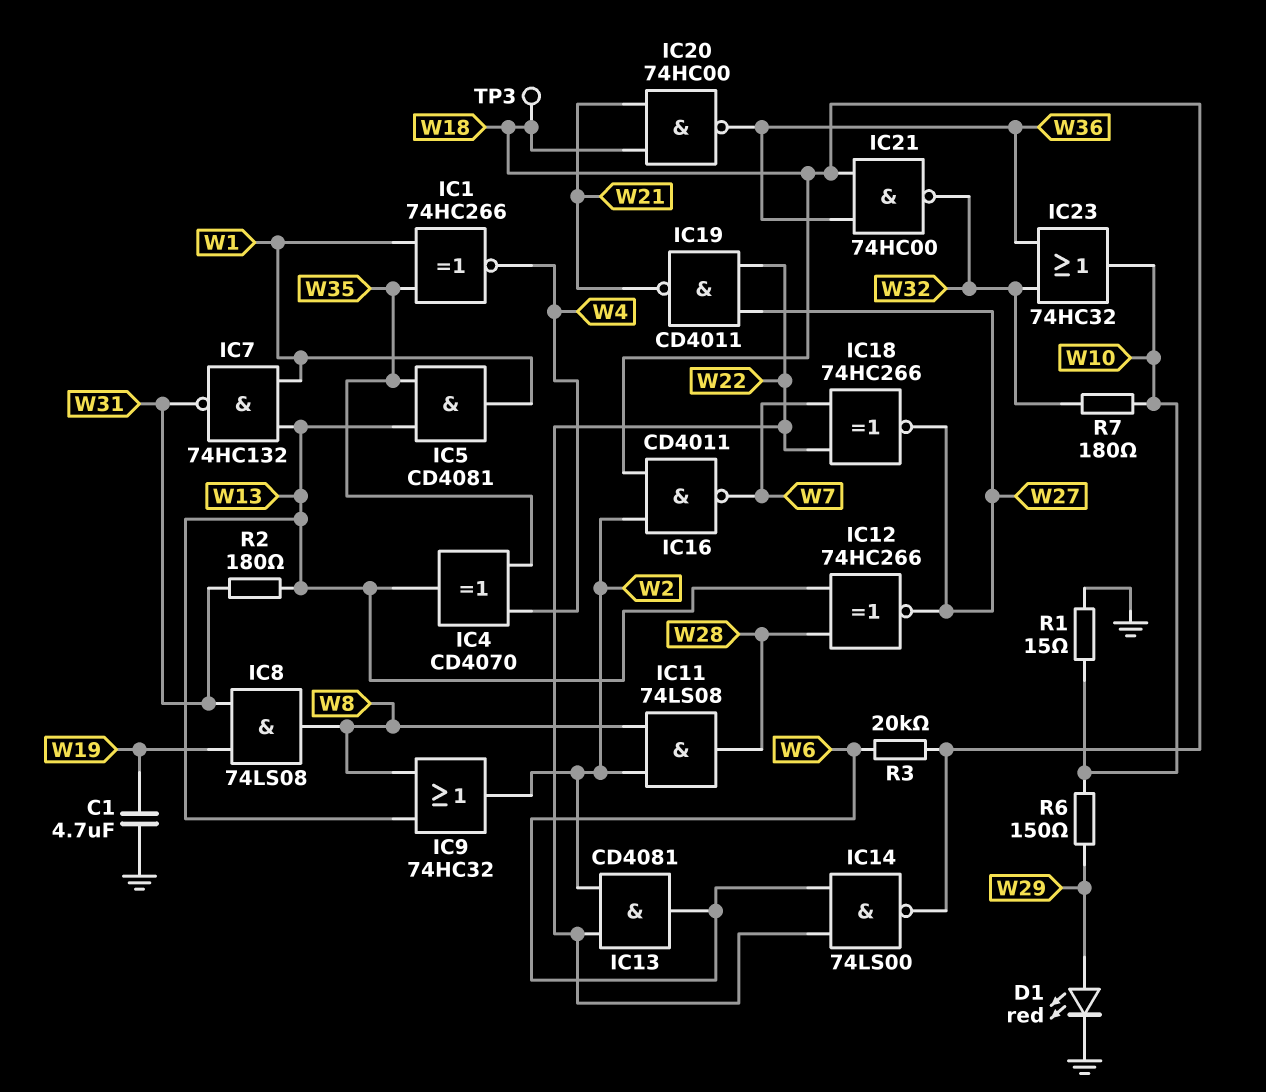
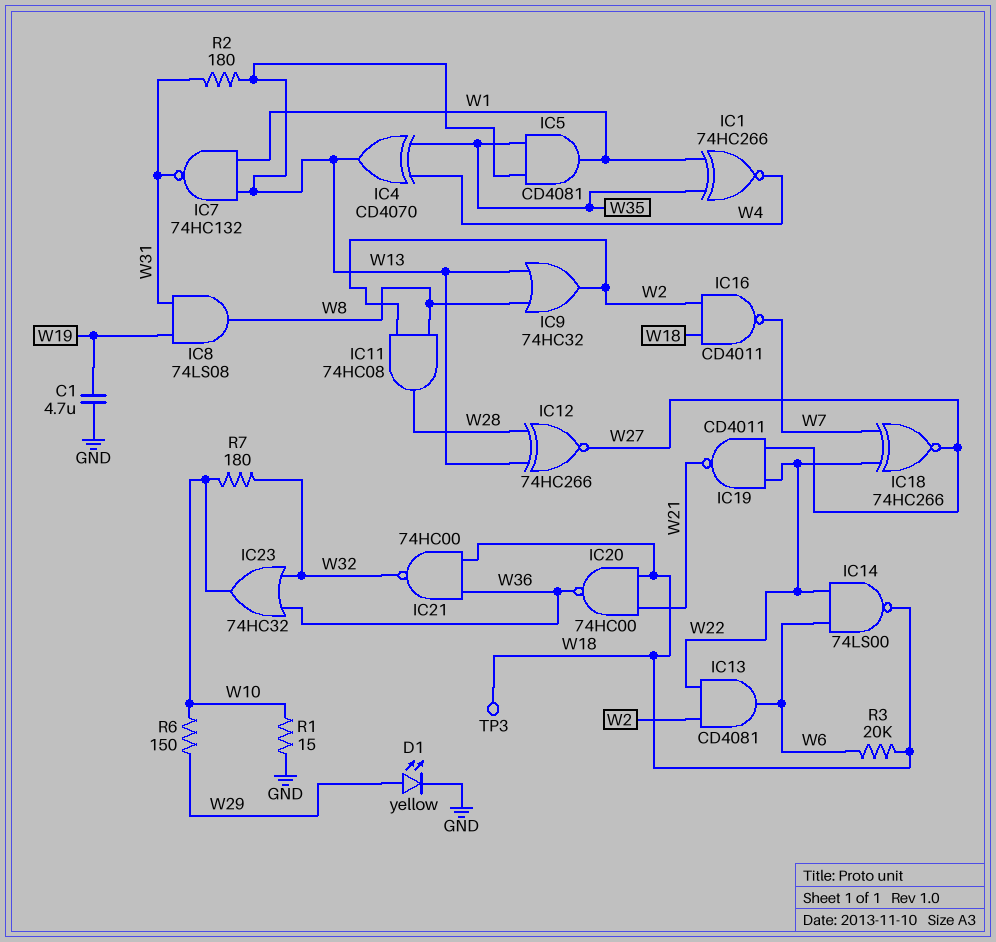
D1: LED red (A W29, K GND) -> LED yellow (A W29, K GND)
IC11: AND 74LS08 (in W2, in W8, out W28) -> AND 74HC08 (in W2, in W8, out W28)

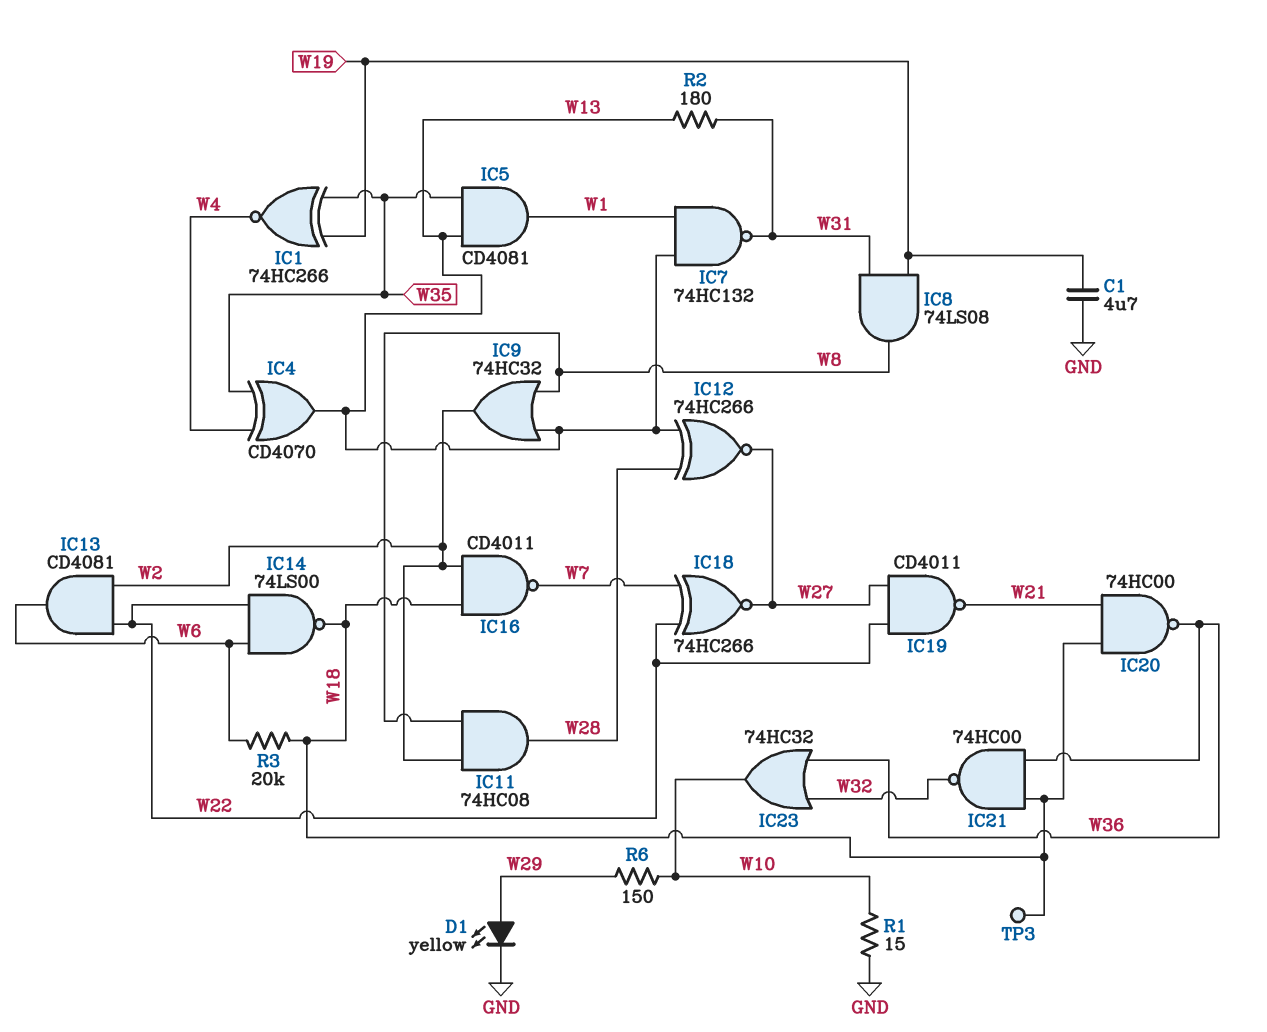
IC1: XNOR 74HC266 (in W1, in W35, out W4) -> XNOR 74HC266 (in W19, in W35, out W4)
R7: 180 (W10, W32) -> none

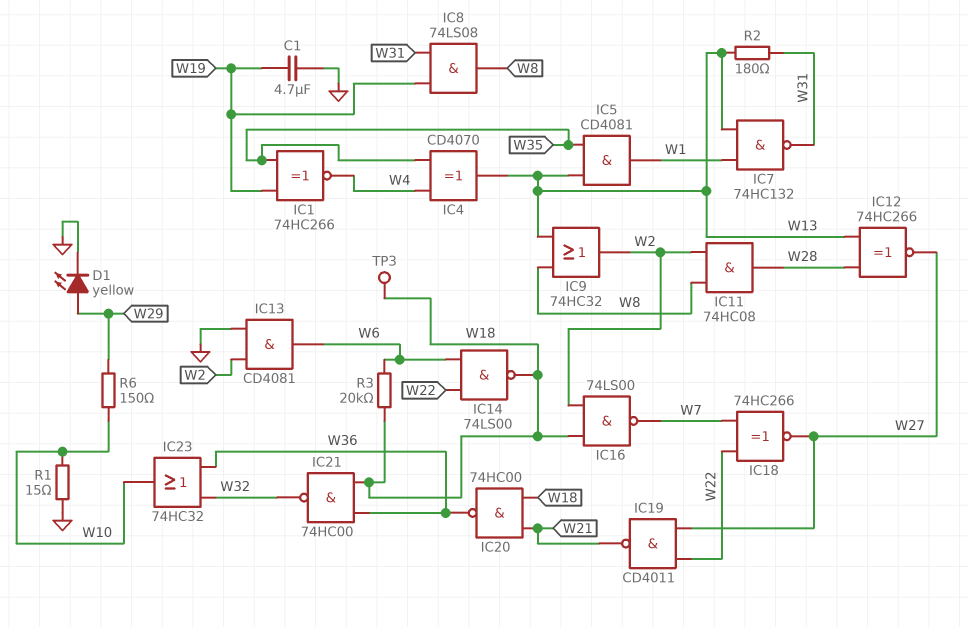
IC13: AND CD4081 (in W2, in W22, out W6) -> AND CD4081 (in GND, in W2, out W6)
IC16: NAND CD4011 (in W2, in W18, out W7) -> NAND 74LS00 (in W2, in W18, out W7)

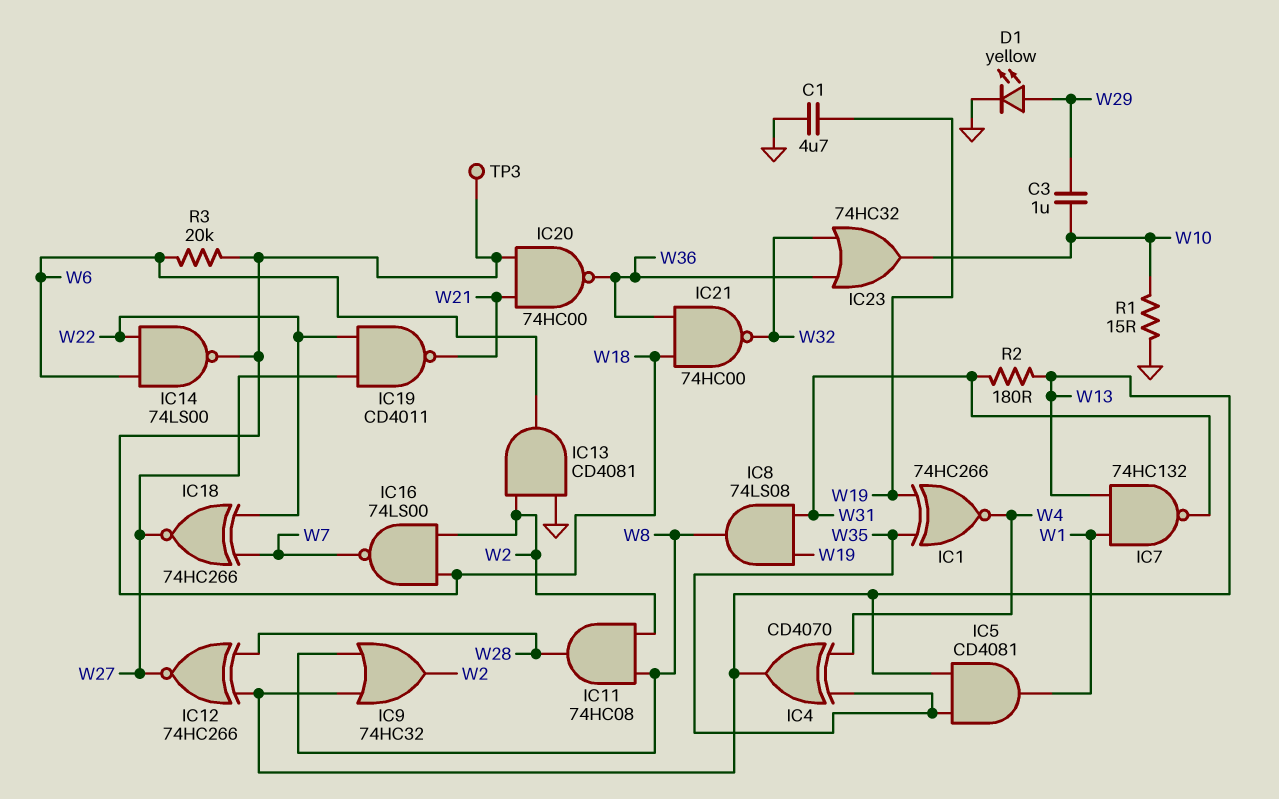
C3: none -> 1uF (W10, W29)
R6: 150 (W10, W29) -> none

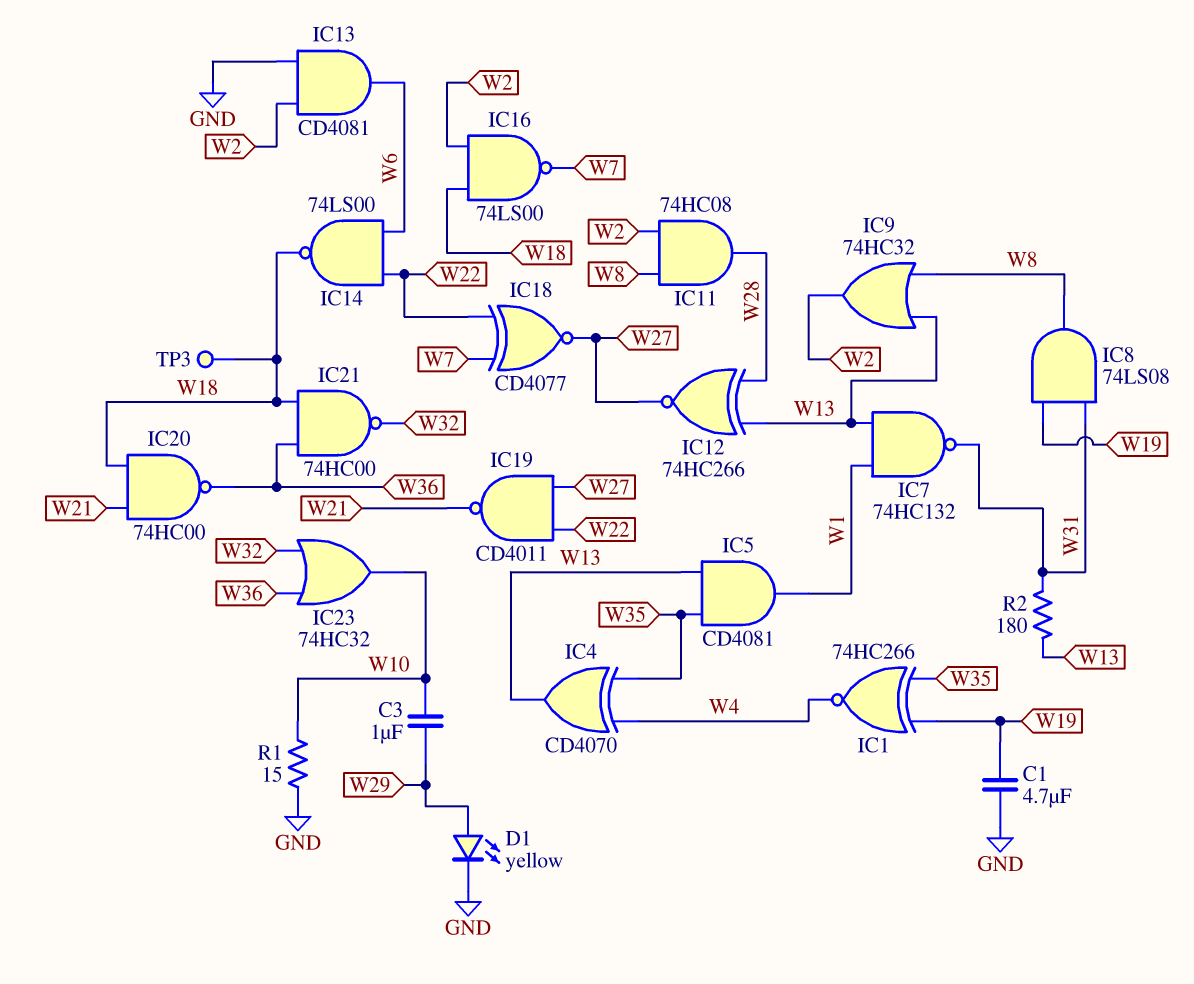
IC18: XNOR 74HC266 (in W7, in W22, out W27) -> XNOR CD4077 (in W7, in W22, out W27)
R3: 20k (W6, W18) -> none

